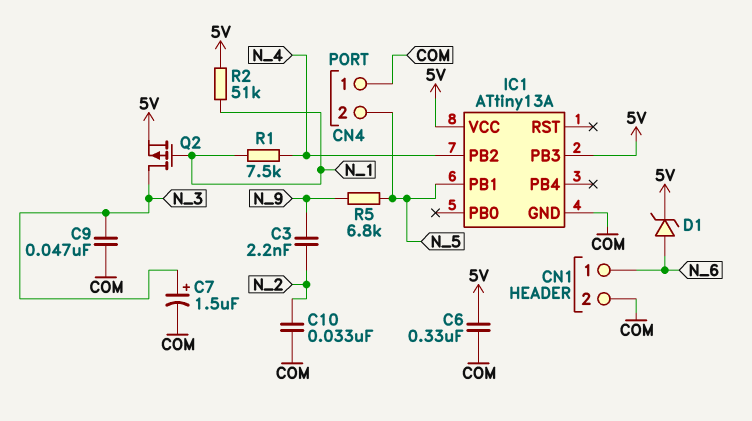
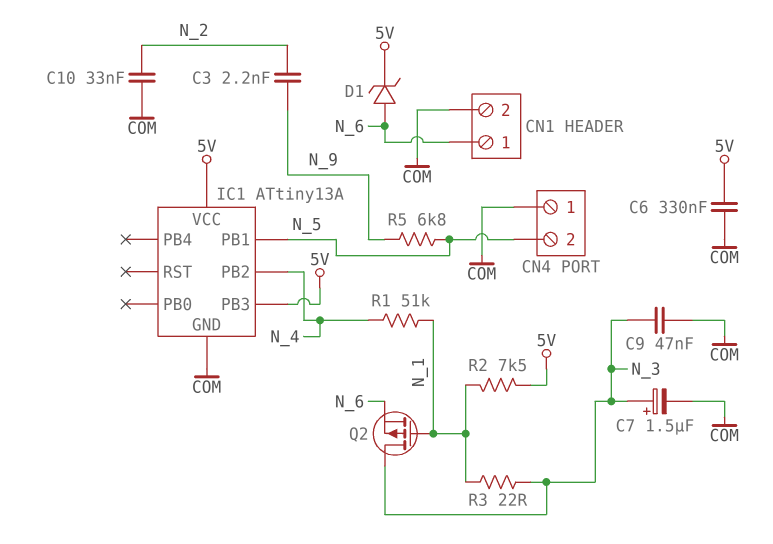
Q2: PMOS (G N_1, D N_3, S 5V) -> PMOS (G N_1, D N_3, S N_6)
R1: 7.5k (N_1, N_4) -> 51k (N_1, N_4)
R2: 51k (5V, N_1) -> 7.5k (5V, N_1)
R3: none -> 22 (N_1, N_3)

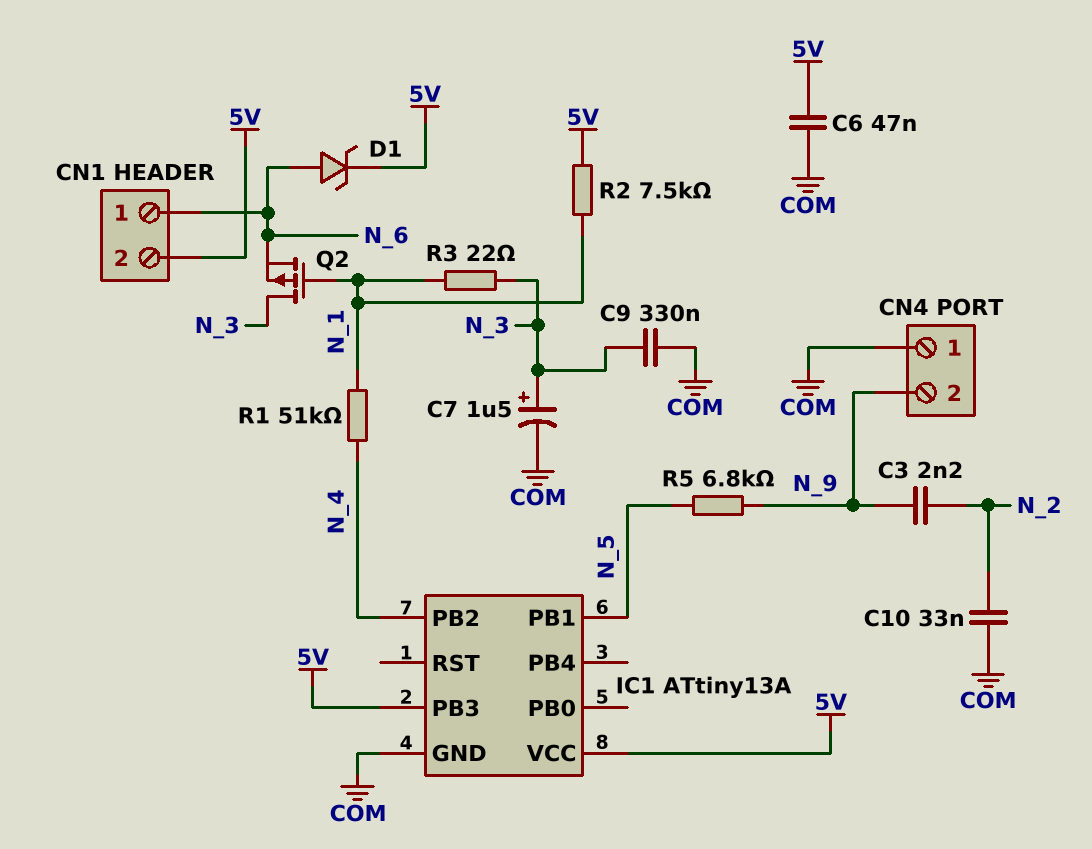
C6: 330nF (5V, COM) -> 47nF (5V, COM)
C9: 47nF (COM, N_3) -> 330nF (COM, N_3)
CN1 pin 2: COM -> 5V
CN4 pin 2: N_5 -> N_9

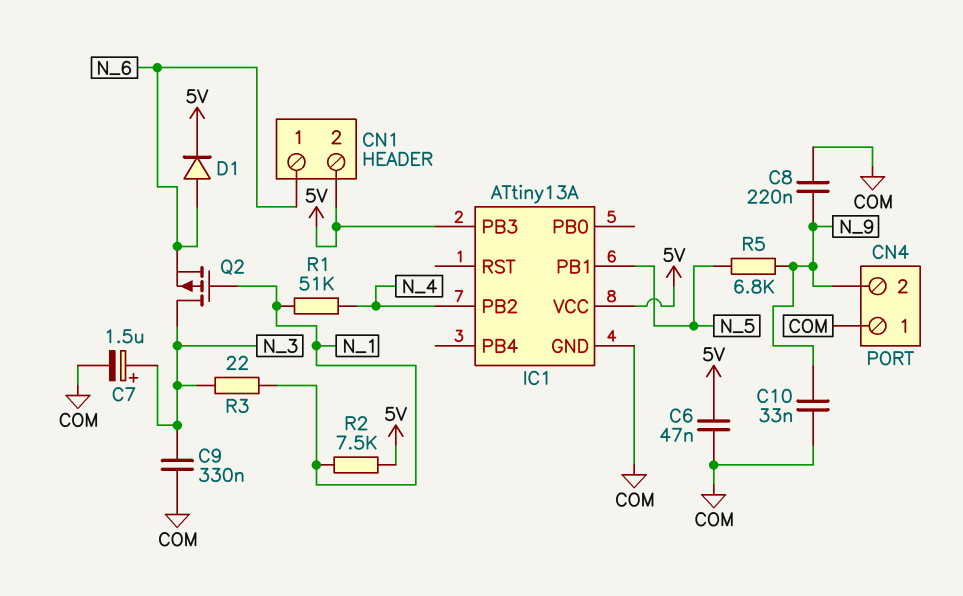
C3: 2.2nF (N_2, N_9) -> none
C8: none -> 220nF (COM, N_9)
C10: 33nF (COM, N_2) -> 33nF (COM, N_9)
D1: zener (A N_6, K 5V) -> diode (A N_6, K 5V)

